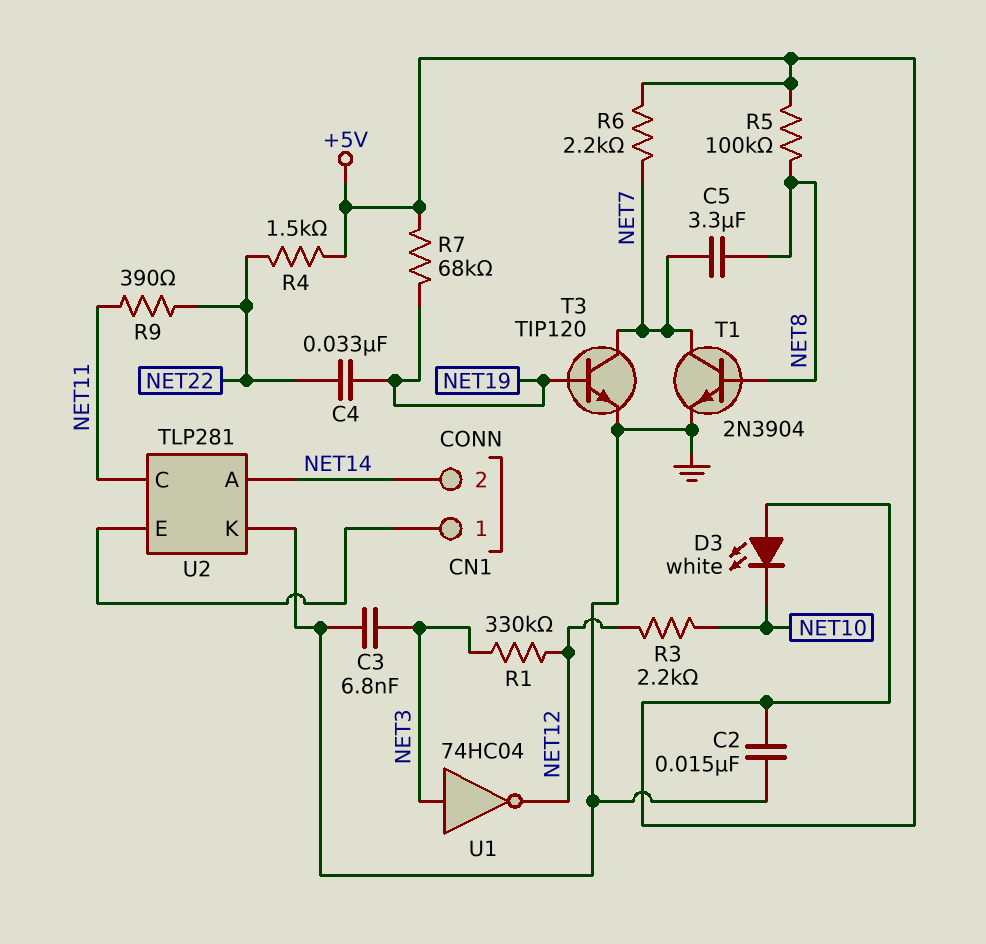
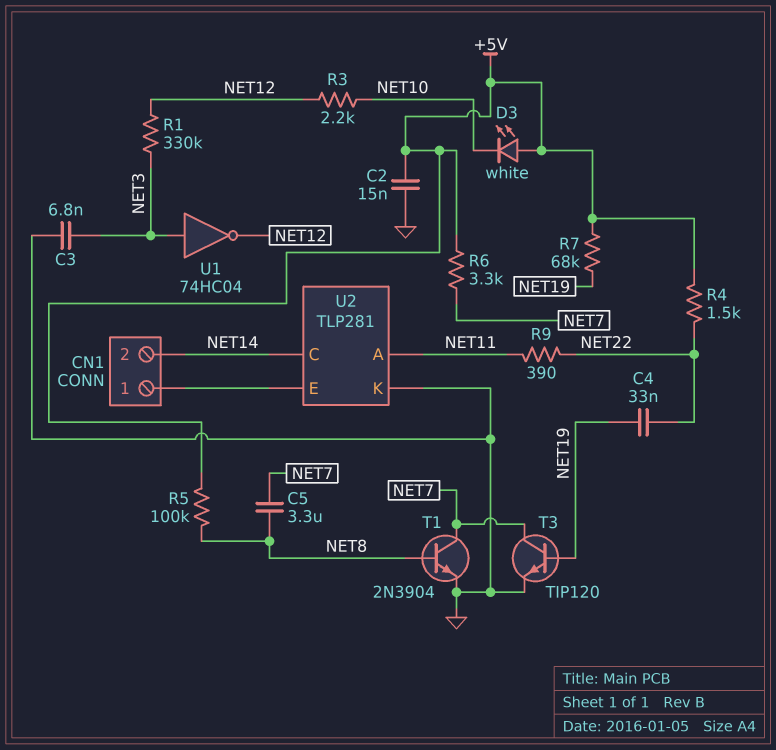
R6: 2.2k (+5V, NET7) -> 3.3k (+5V, NET7)
U2 pin A: NET14 -> NET11
U2 pin C: NET11 -> NET14

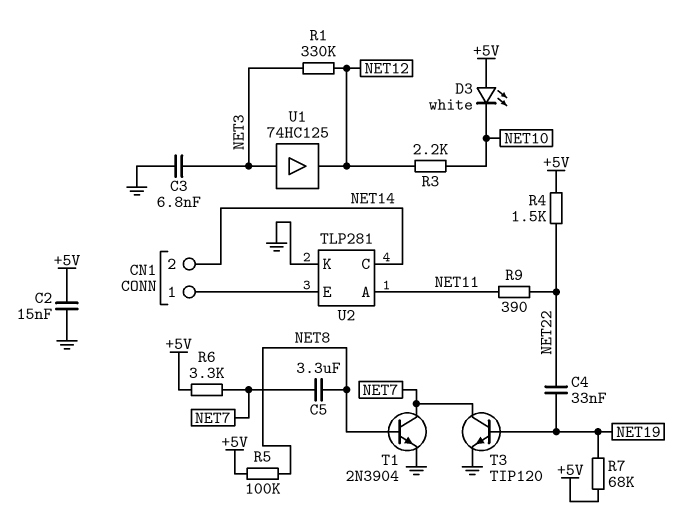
U1: NOT 74HC04 (in NET3, out NET12) -> buffer 74HC125 (in NET3, out NET12)

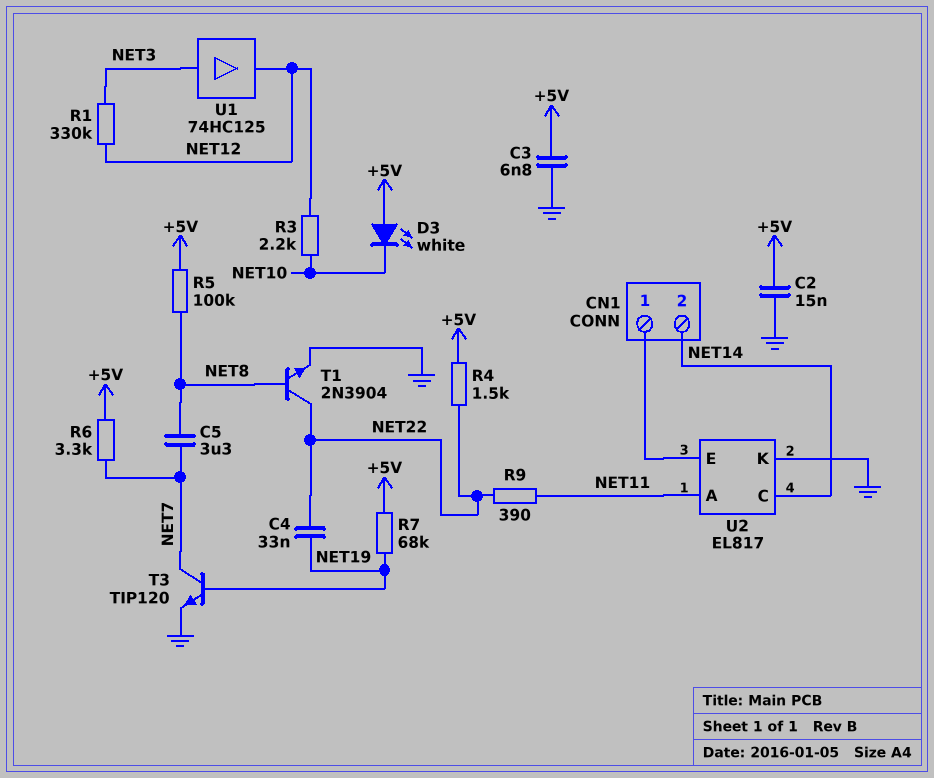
C3: 6.8nF (GND, NET3) -> 6.8nF (+5V, GND)
T1: NPN 2N3904 (B NET8, C NET7, E GND) -> NPN 2N3904 (B NET8, C NET22, E GND)
U2: TLP281 -> EL817

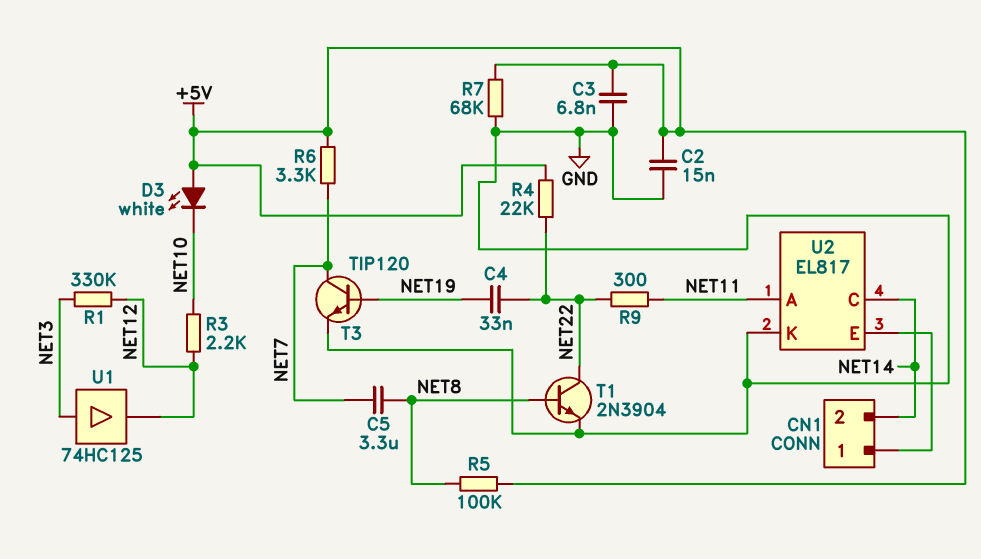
R4: 1.5k (+5V, NET22) -> 22k (+5V, NET22)
R7: 68k (+5V, NET19) -> 68k (+5V, GND)
R9: 390 (NET11, NET22) -> 300 (NET11, NET22)

